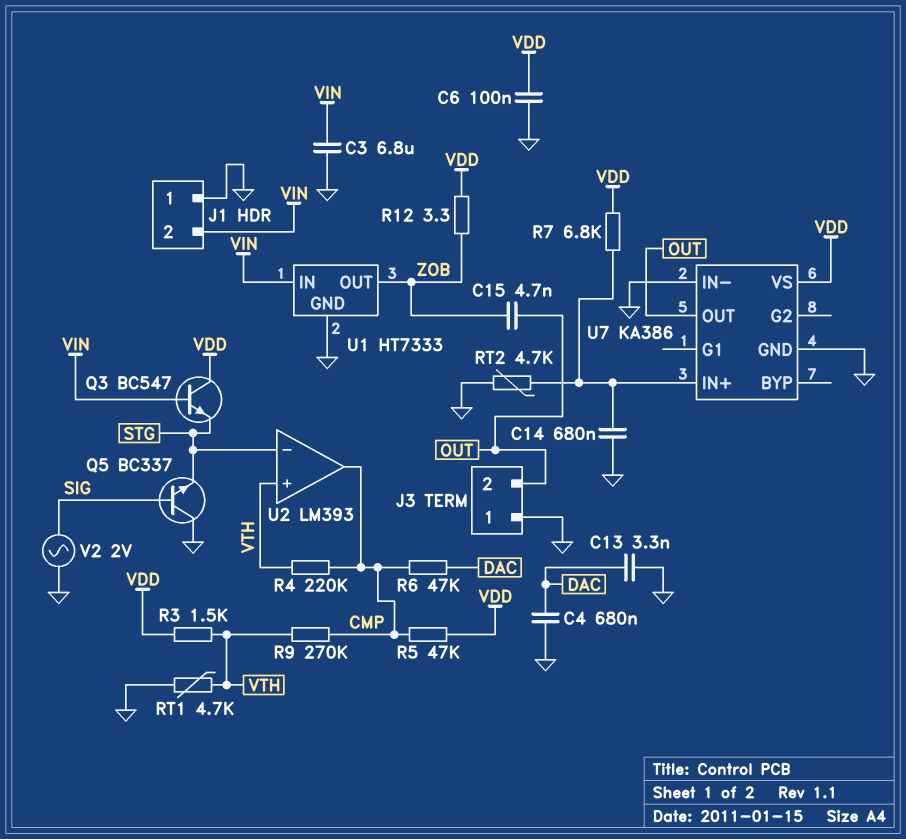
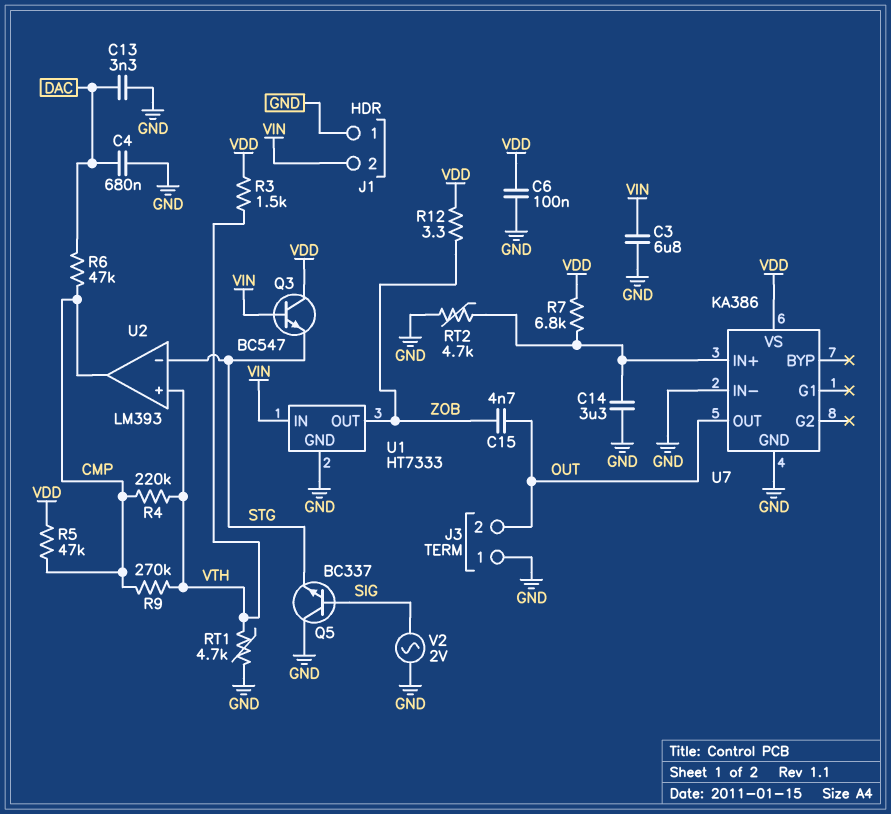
C14: 680nF (GND, U7/IN+) -> 3.3uF (GND, U7/IN+)

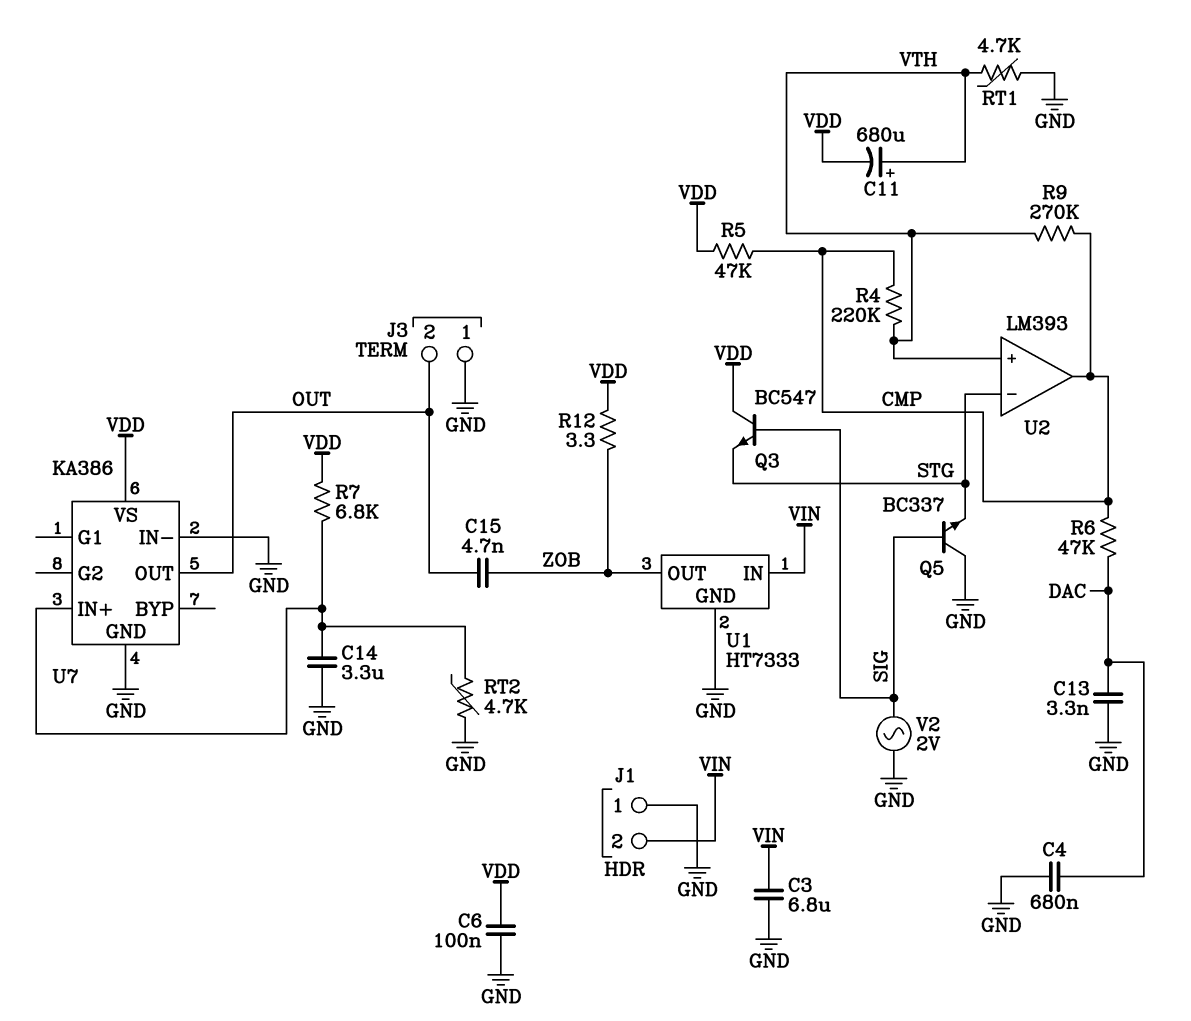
C11: none -> 680uF (plus VTH, minus VDD)
Q3: NPN BC547 (B VIN, C VDD, E STG) -> NPN BC547 (B SIG, C VDD, E STG)
R3: 1.5k (VDD, VTH) -> none

